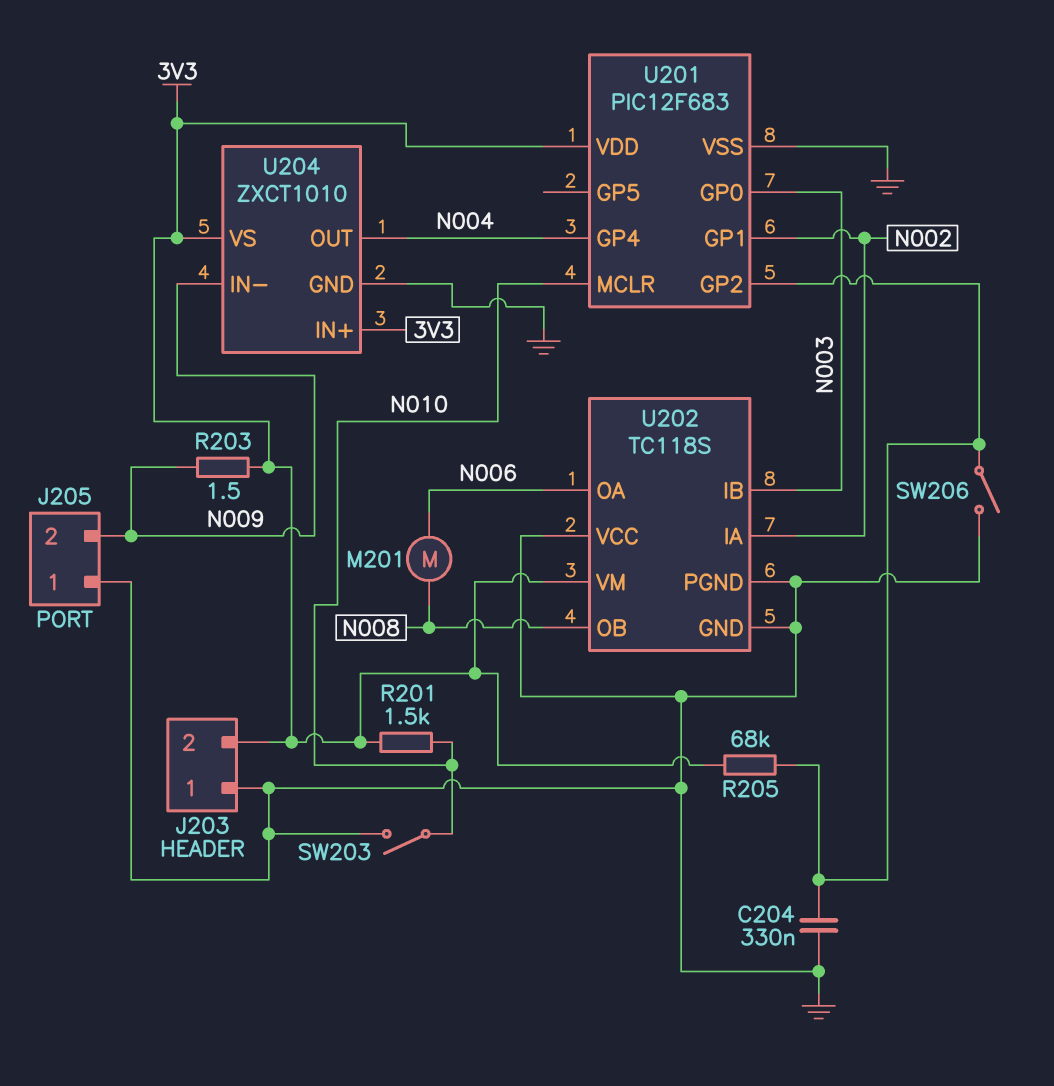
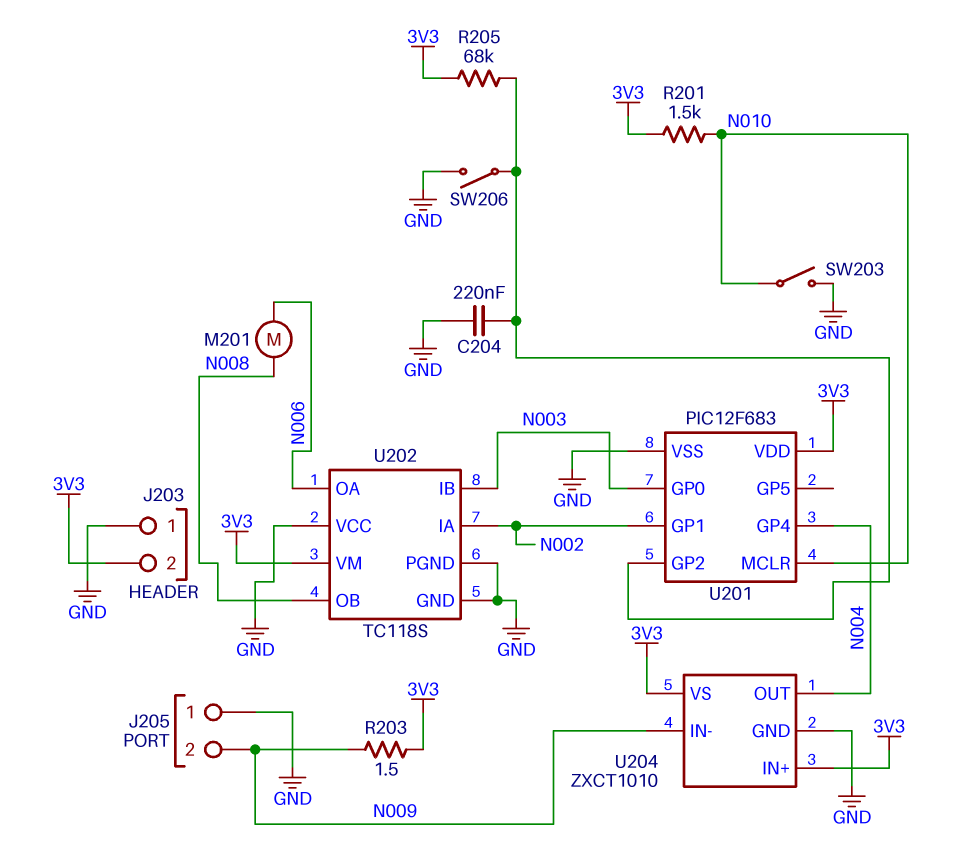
C204: 330nF (GND, U201/GP2) -> 220nF (GND, U201/GP2)

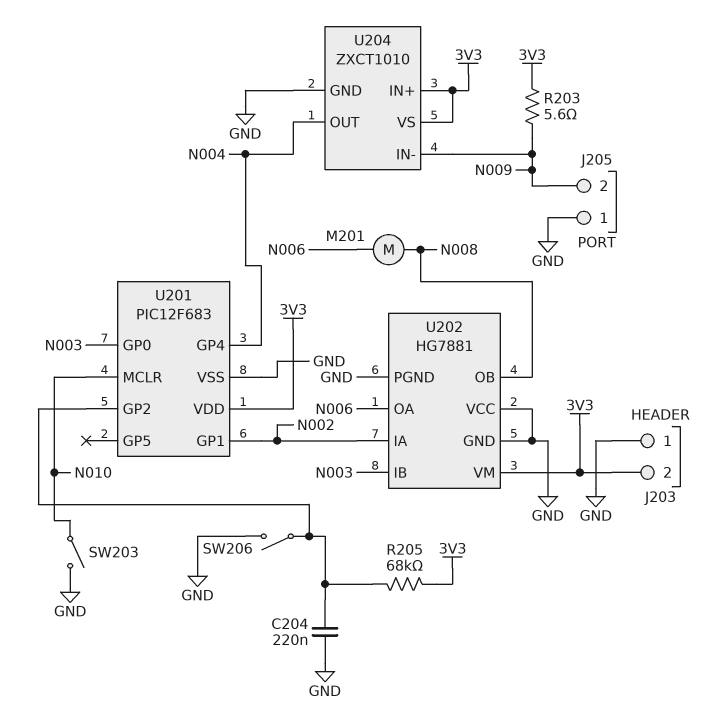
R201: 1.5k (3V3, N010) -> none
R203: 1.5 (3V3, N009) -> 5.6 (3V3, N009)
U202: TC118S -> HG7881

